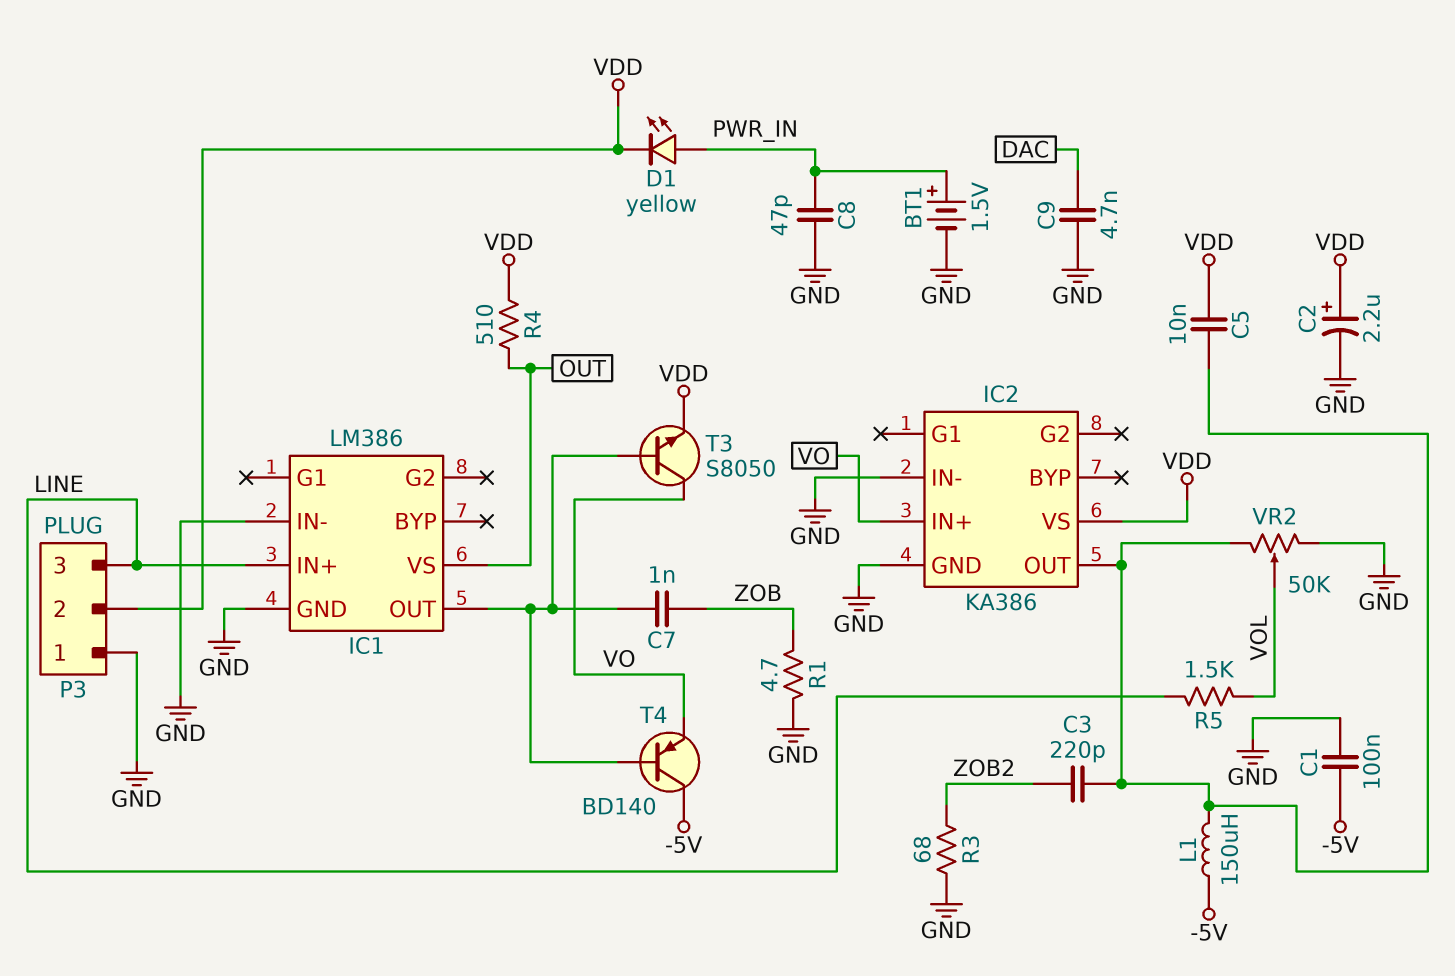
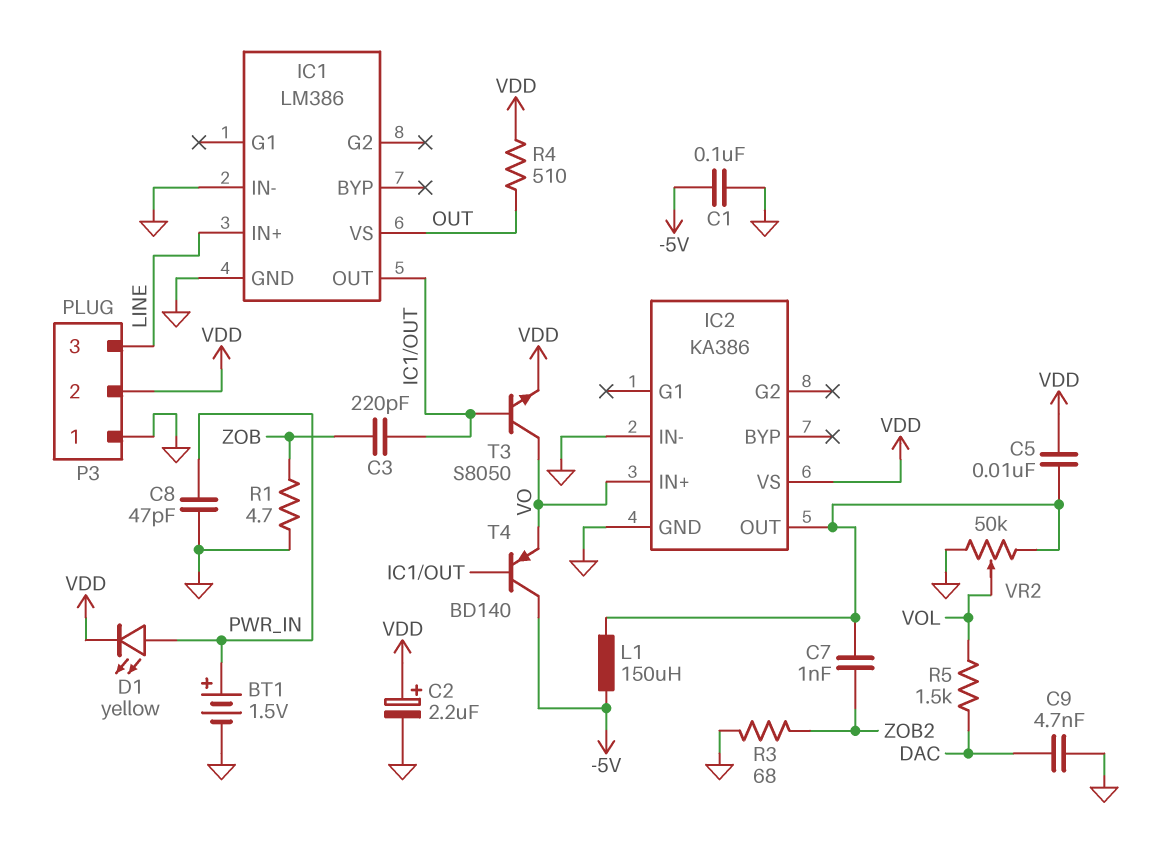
C3: 220pF (IC2/OUT, ZOB2) -> 220pF (IC1/OUT, ZOB)
C7: 1nF (IC1/OUT, ZOB) -> 1nF (IC2/OUT, ZOB2)
R5: 1.5k (LINE, VOL) -> 1.5k (DAC, VOL)

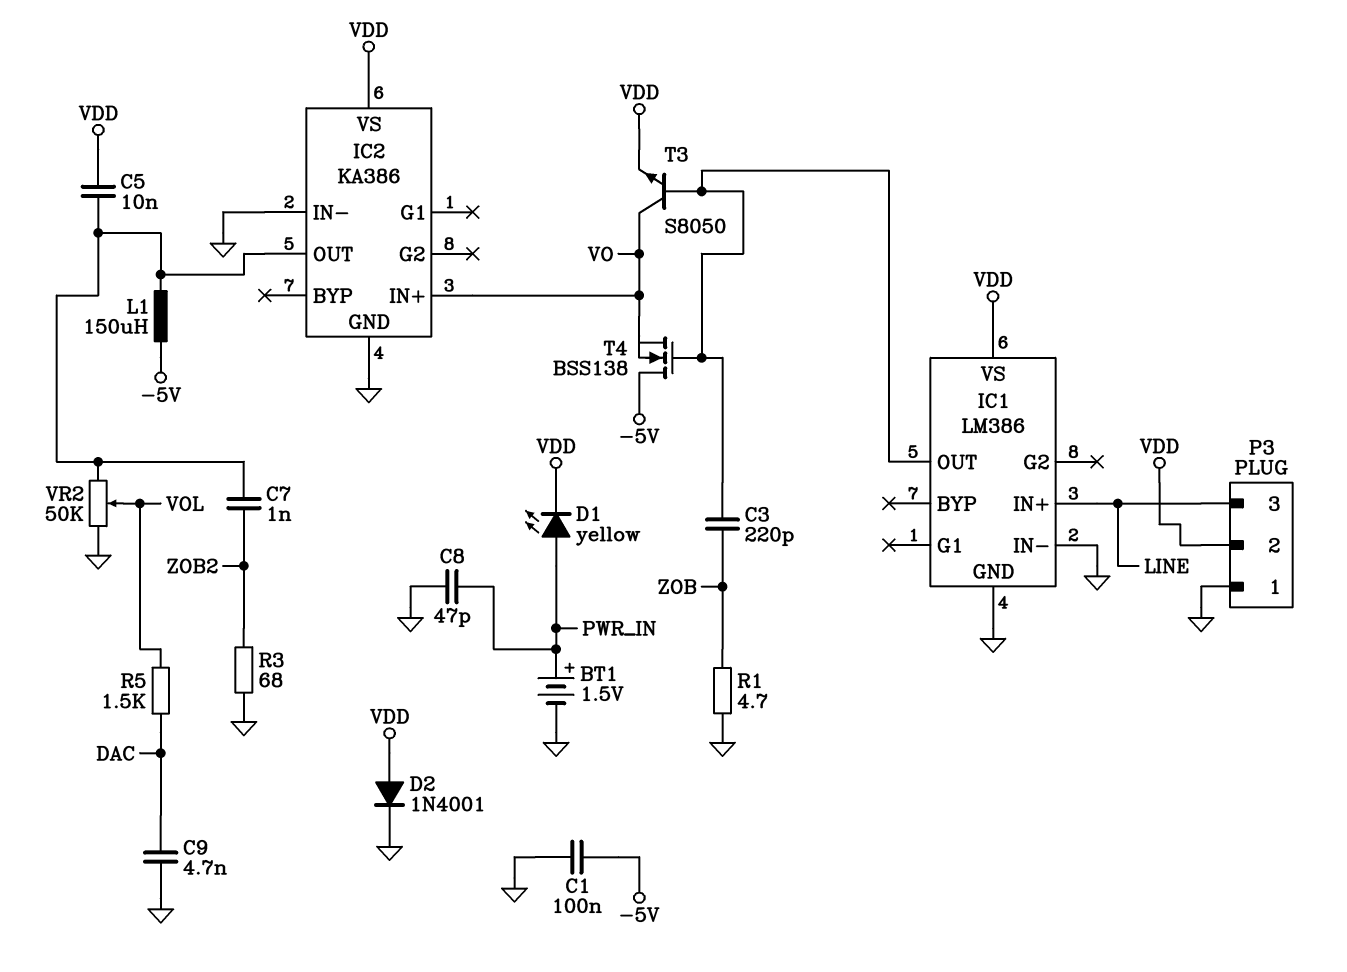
C2: 2.2uF (plus VDD, minus GND) -> none
D2: none -> diode 1N4001 (A VDD, K GND)
IC1 pin VS: OUT -> VDD
R4: 510 (OUT, VDD) -> none
T4: PNP BD140 (B IC1/OUT, C -5V, E VO) -> NMOS BSS138 (G IC1/OUT, D -5V, S VO)

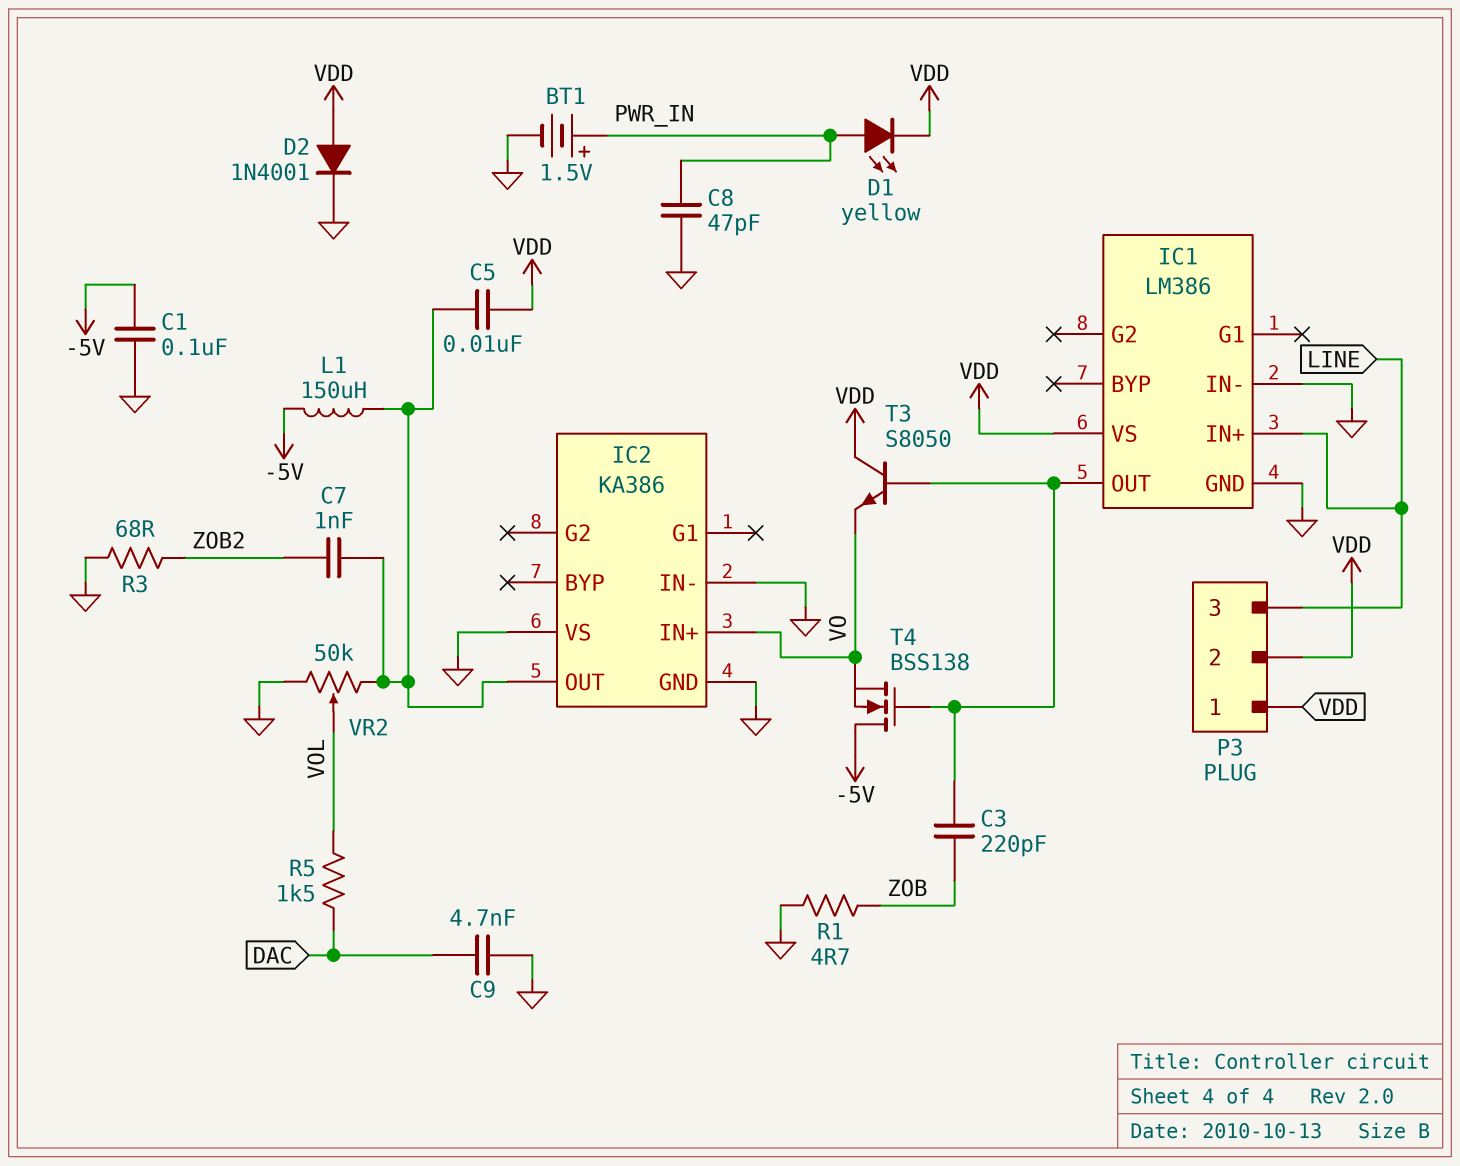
IC2 pin VS: VDD -> GND
P3 pin 1: GND -> VDD
T3: NPN S8050 (B IC1/OUT, C VO, E VDD) -> NPN S8050 (B IC1/OUT, C VDD, E VO)

